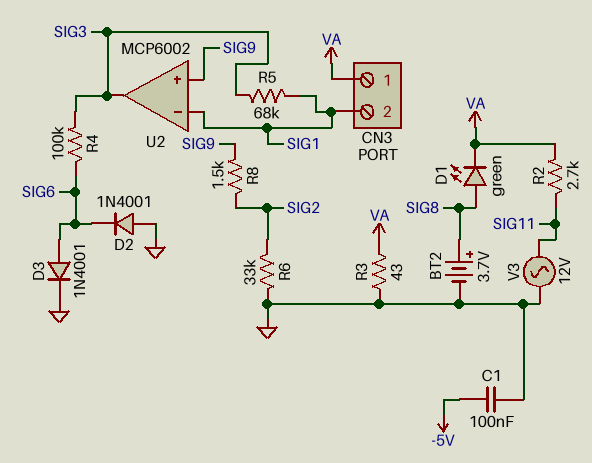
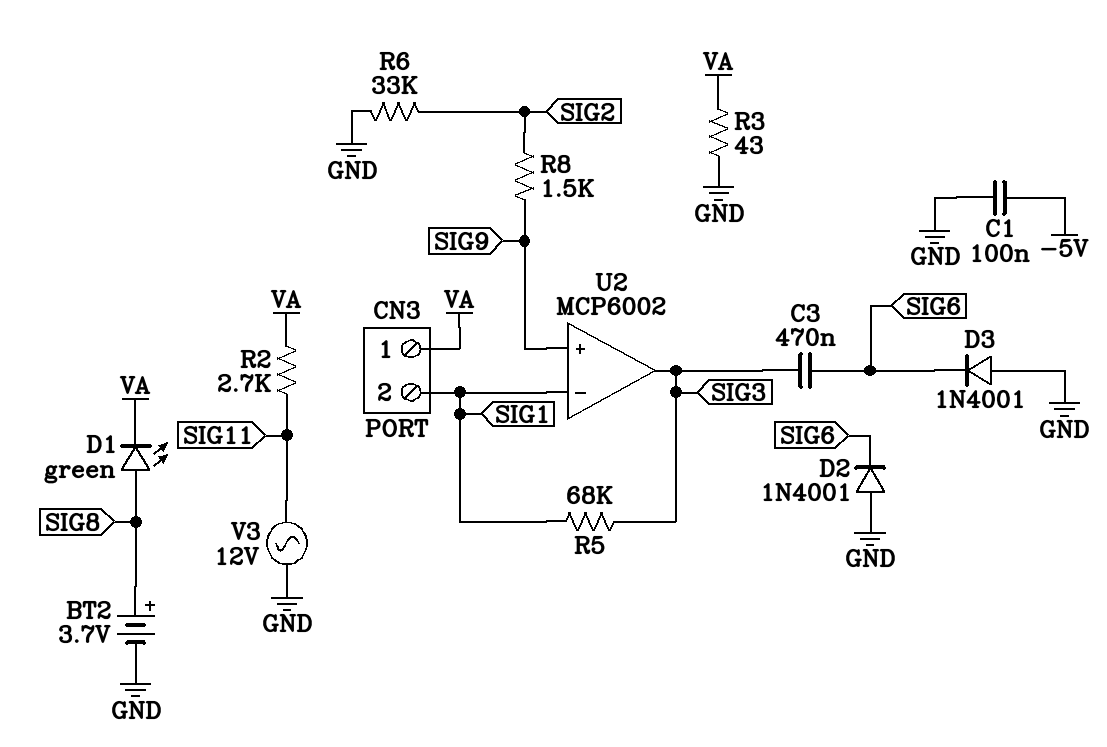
C3: none -> 470nF (SIG3, SIG6)
D3: diode 1N4001 (A SIG6, K GND) -> diode 1N4001 (A GND, K SIG6)
R4: 100k (SIG3, SIG6) -> none

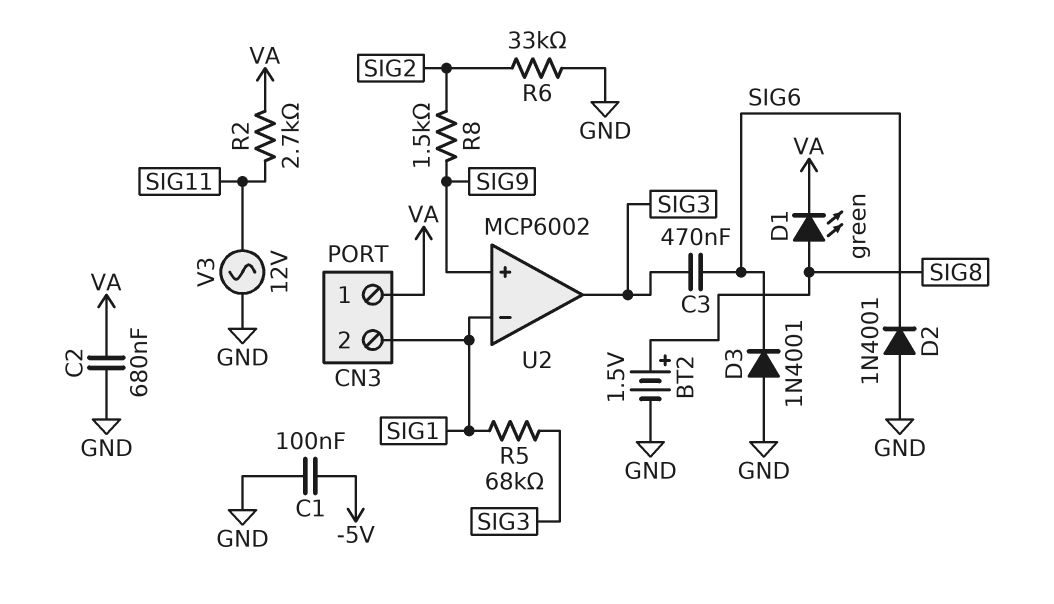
BT2: 3.7V (plus SIG8, minus GND) -> 1.5V (plus SIG8, minus GND)
C2: none -> 680nF (GND, VA)
R3: 43 (GND, VA) -> none

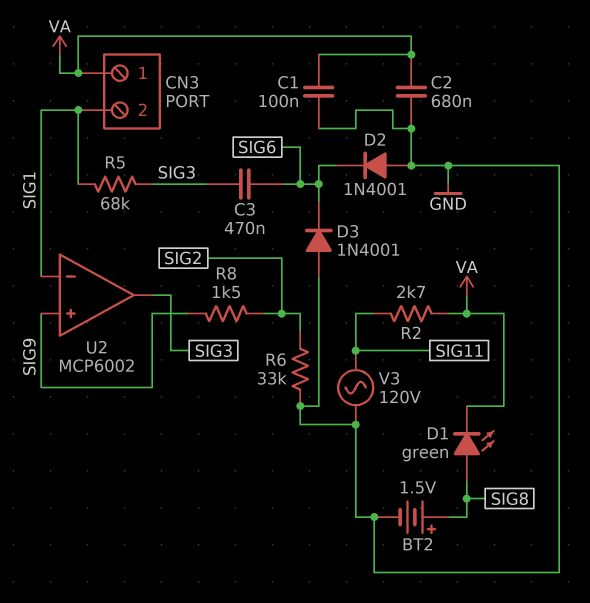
C1: 100nF (-5V, GND) -> 100nF (GND, VA)
V3: AC 12V (GND, SIG11) -> AC 120V (GND, SIG11)

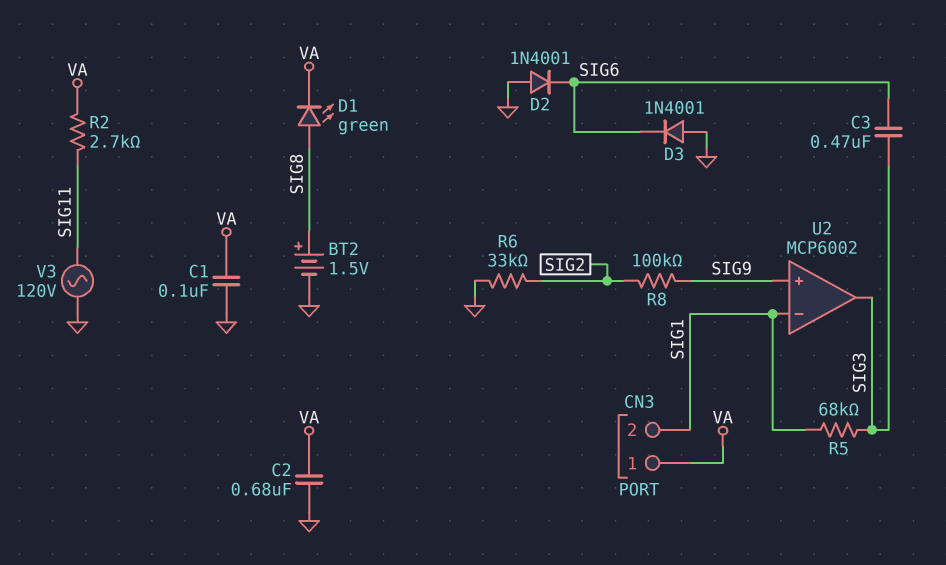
R8: 1.5k (SIG2, SIG9) -> 100k (SIG2, SIG9)

